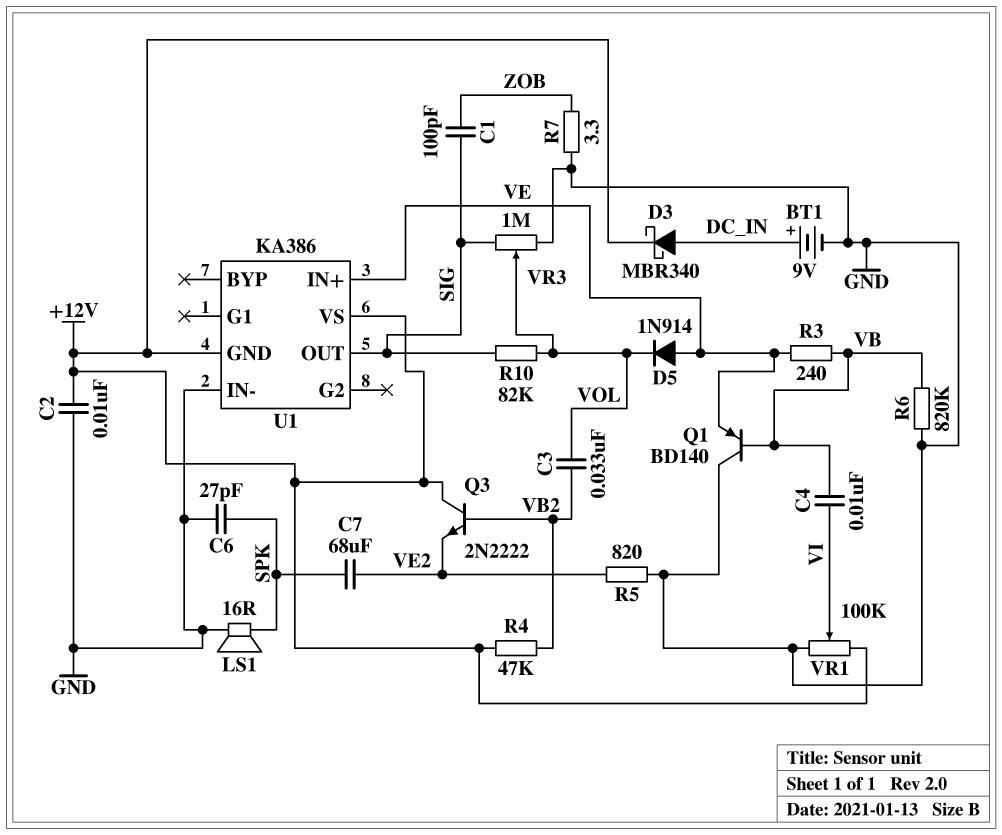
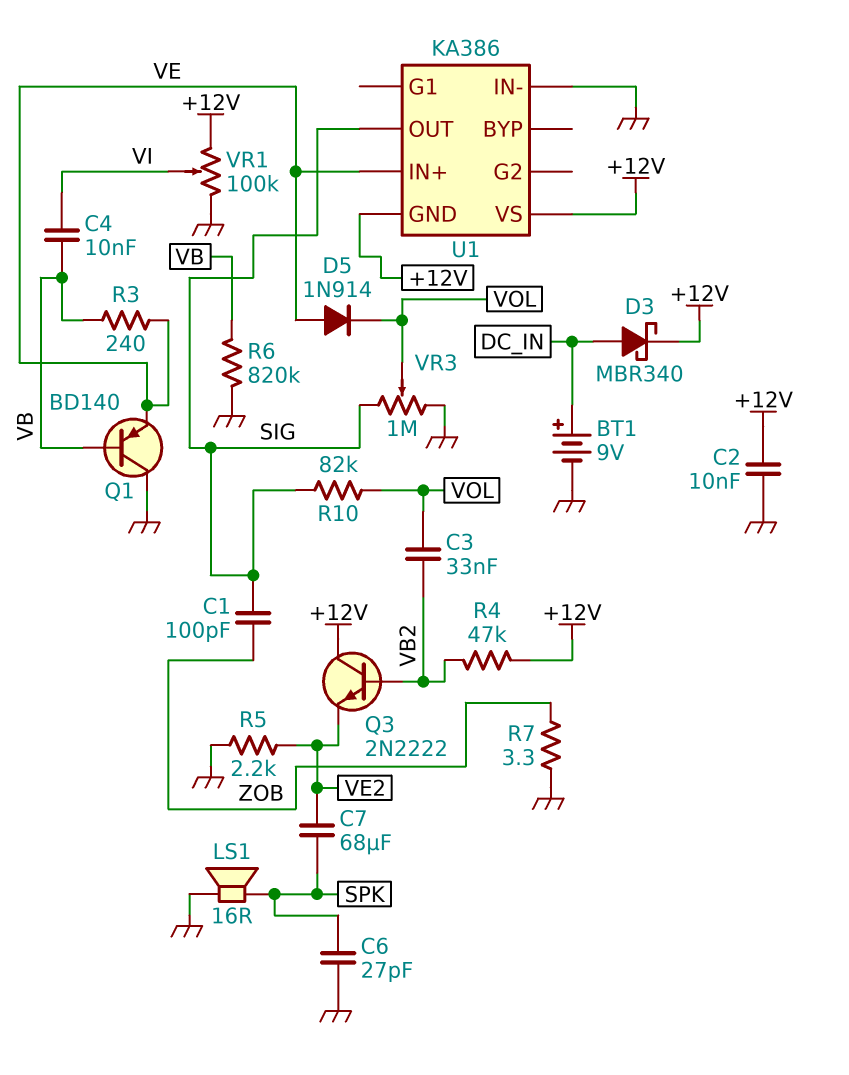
R5: 820 (GND, VE2) -> 2.2k (GND, VE2)

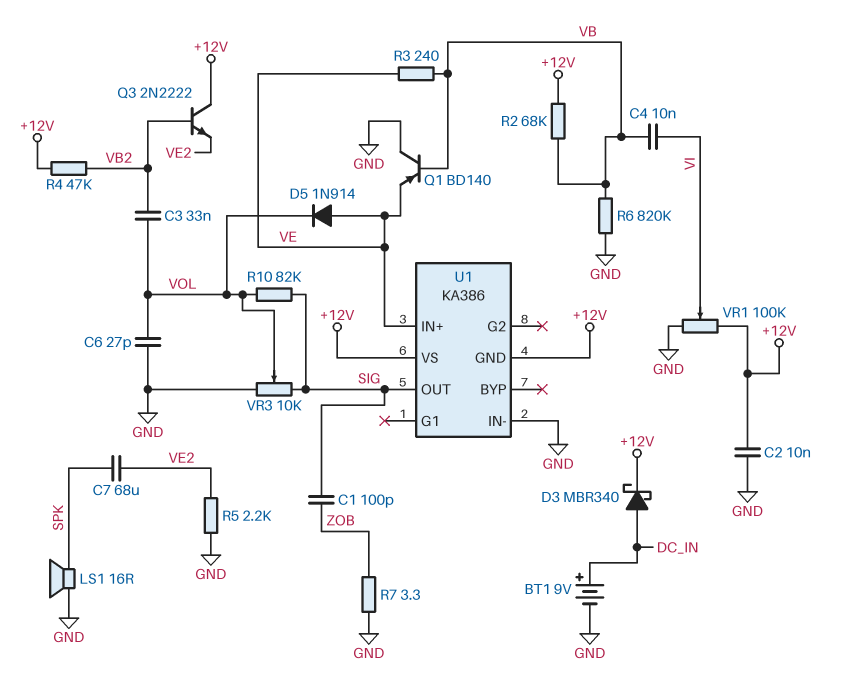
C6: 27pF (GND, SPK) -> 27pF (GND, VOL)
R2: none -> 68k (+12V, VB)
VR3: 1M (GND, SIG, wiper VOL) -> 10k (GND, SIG, wiper VOL)

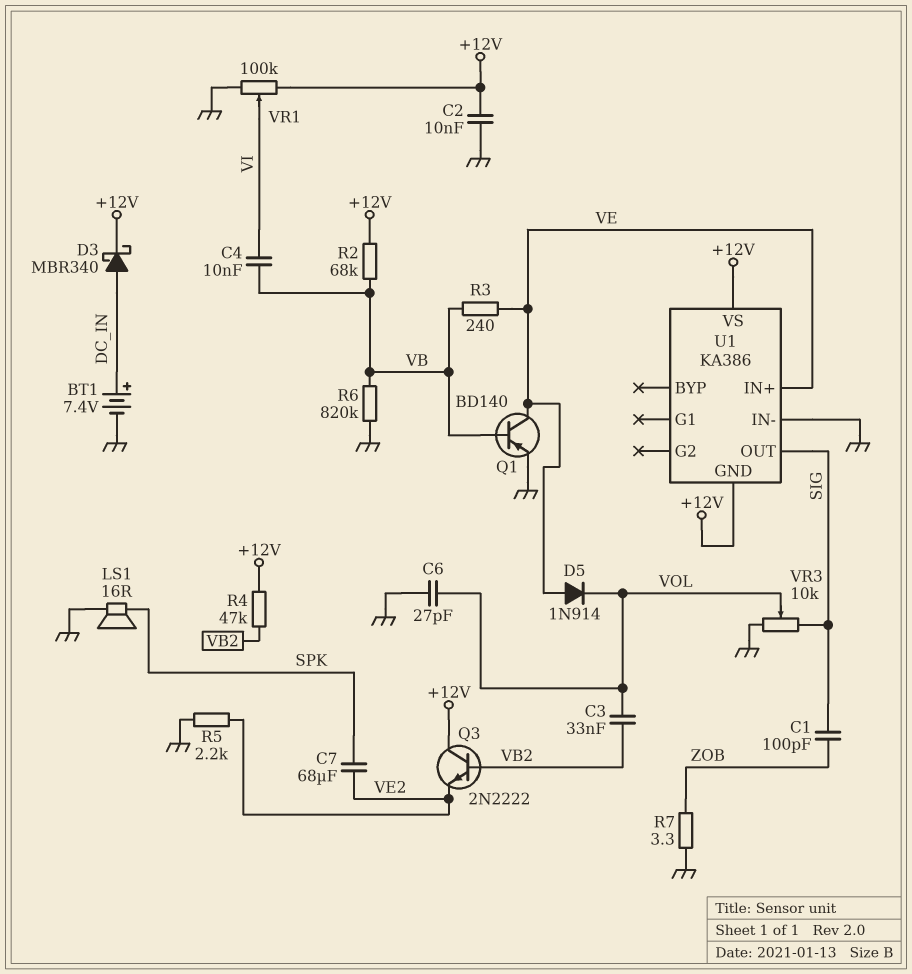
BT1: 9V (plus DC_IN, minus GND) -> 7.4V (plus DC_IN, minus GND)
Q1: PNP BD140 (B VB, C GND, E VE) -> PNP BD140 (B VB, C VE, E GND)
R10: 82k (SIG, VOL) -> none

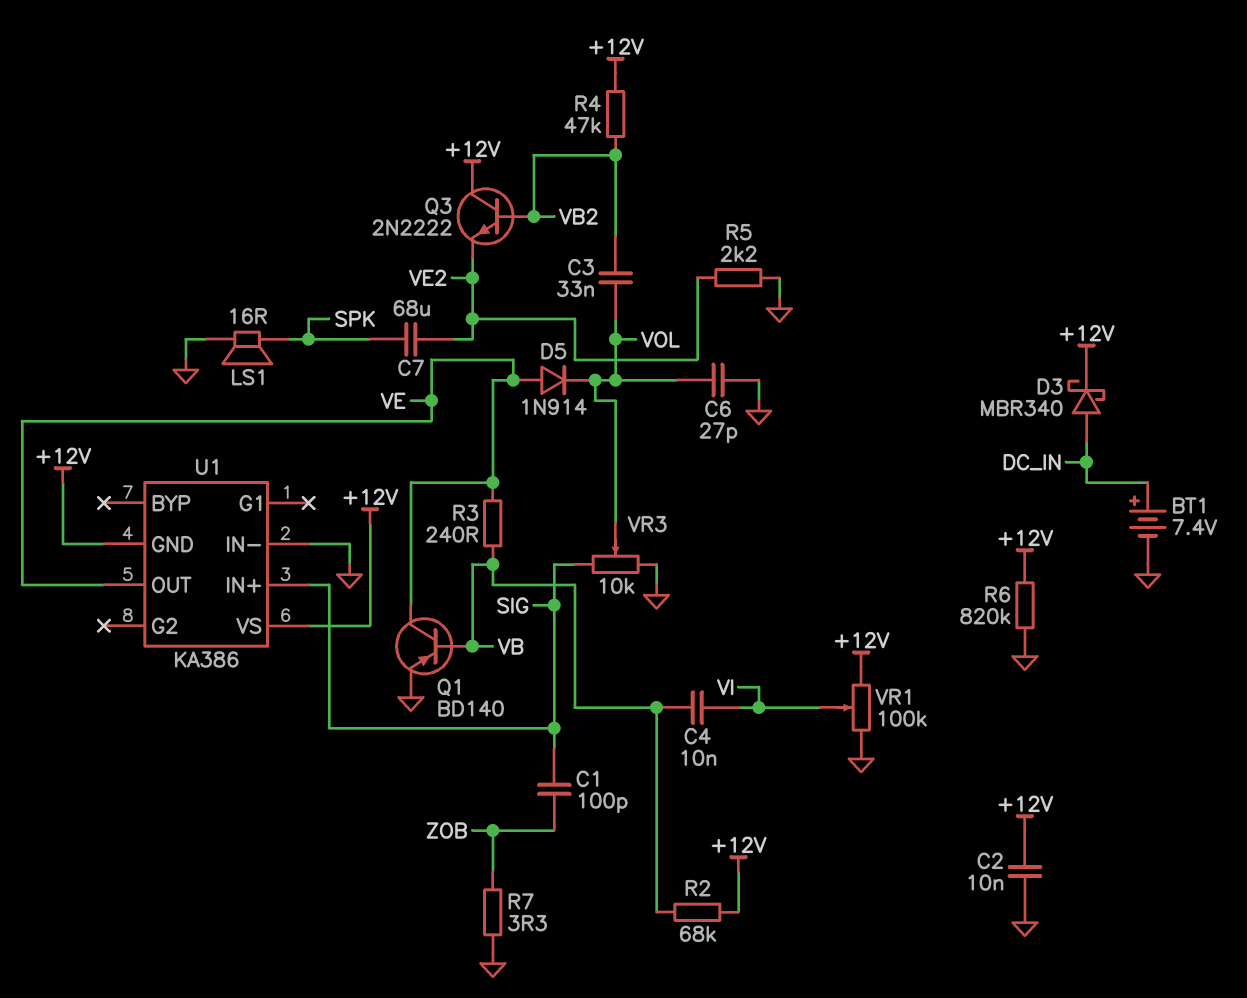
R6: 820k (GND, VB) -> 820k (+12V, GND)
U1 pin IN+: VE -> SIG
U1 pin OUT: SIG -> VE

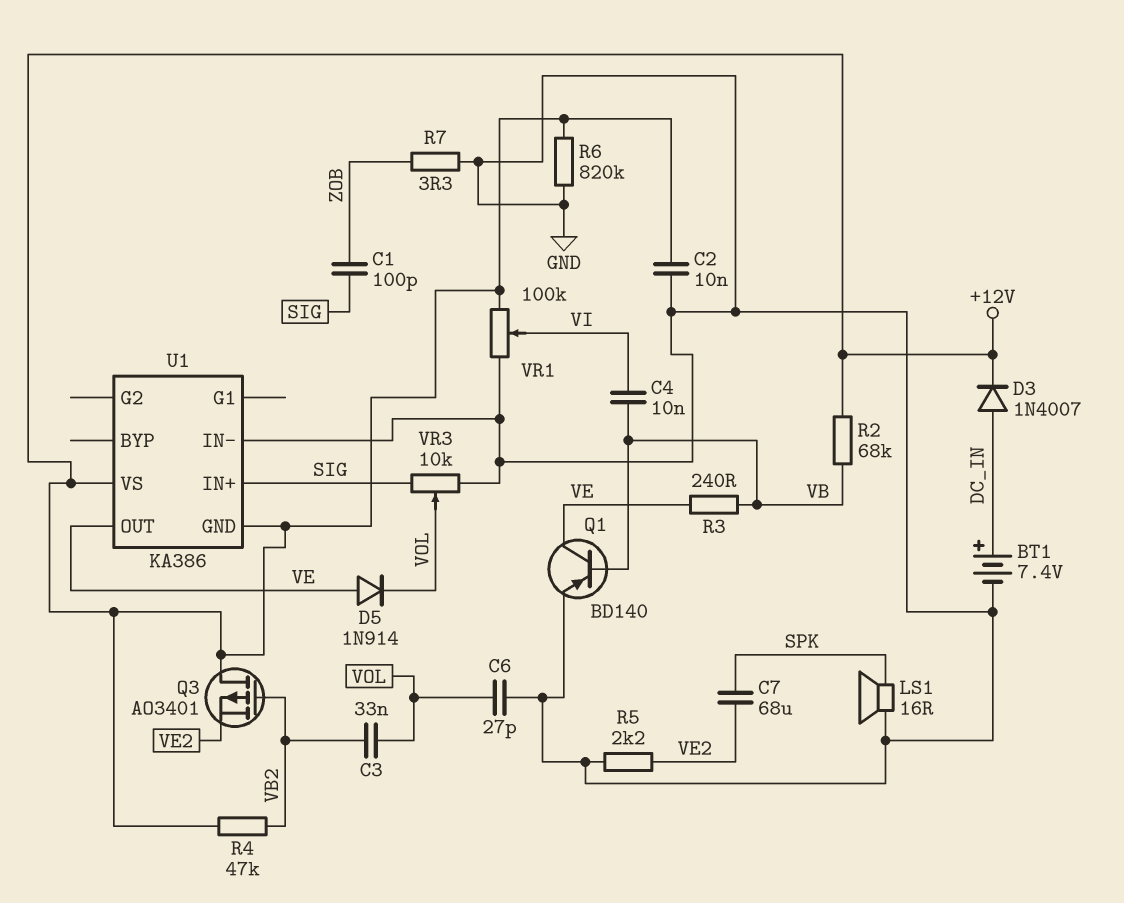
D3: schottky MBR340 (A DC_IN, K +12V) -> diode 1N4007 (A DC_IN, K +12V)
Q3: NPN 2N2222 (B VB2, C +12V, E VE2) -> PMOS AO3401 (G VB2, D +12V, S VE2)

